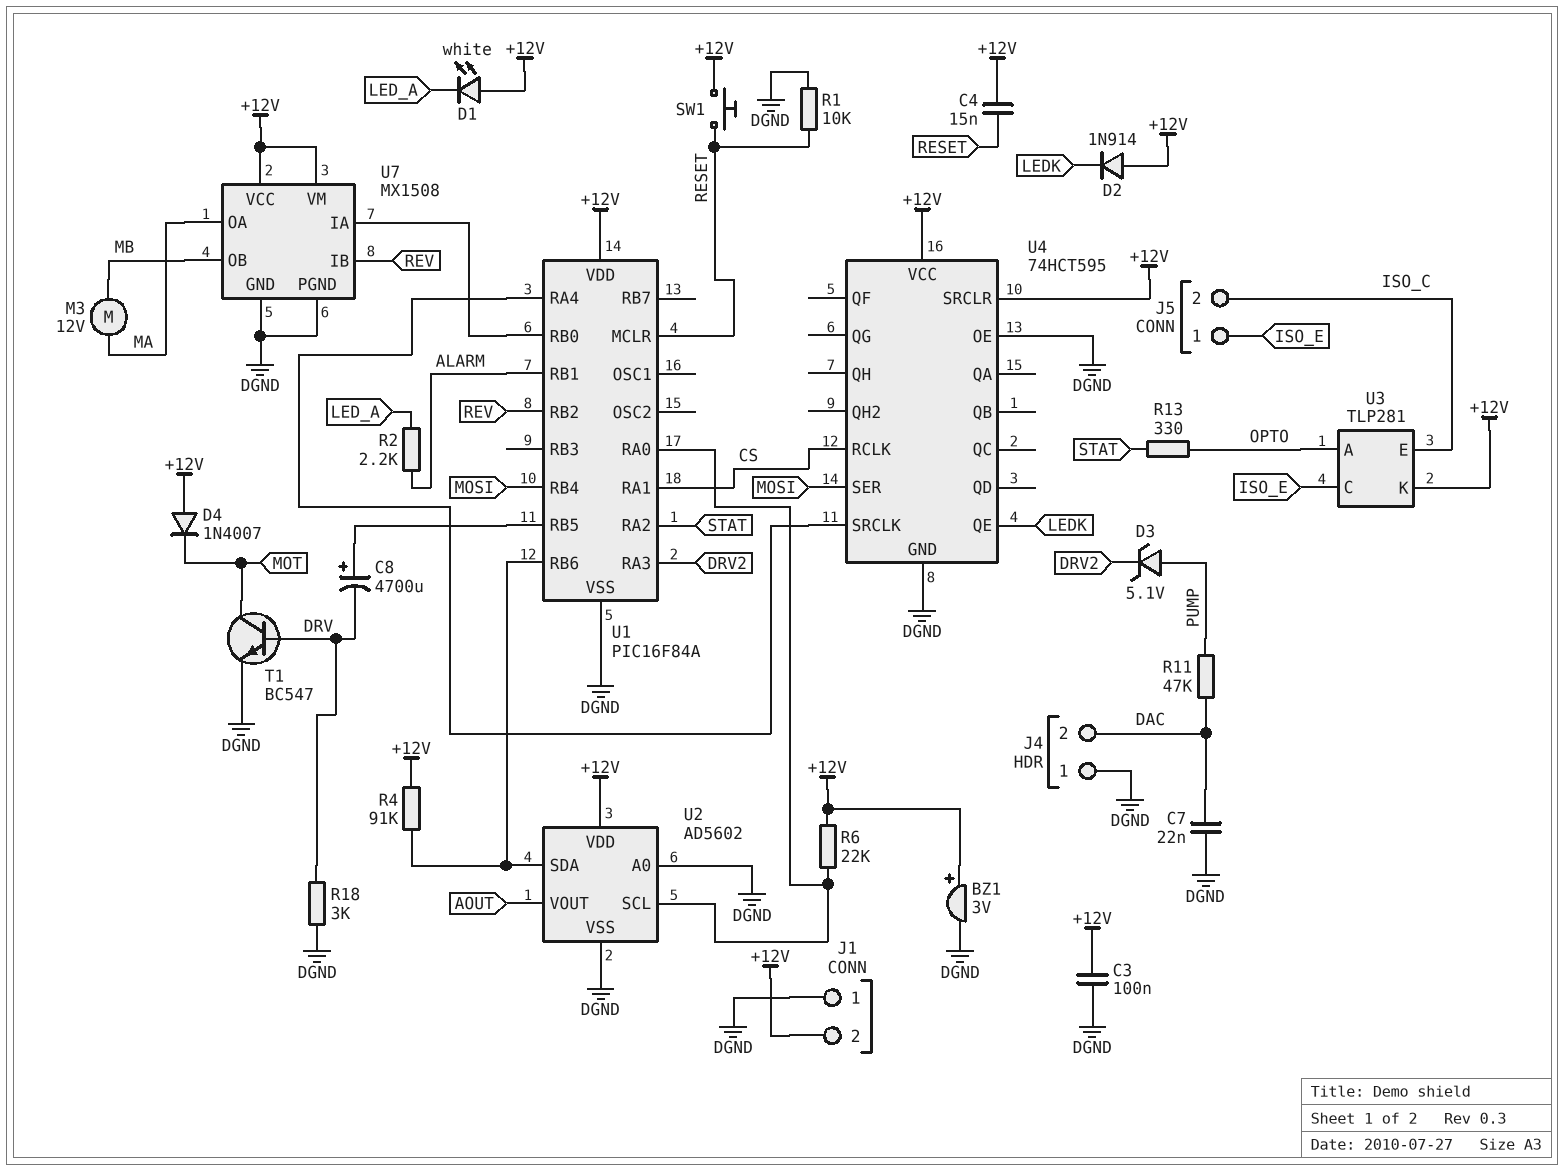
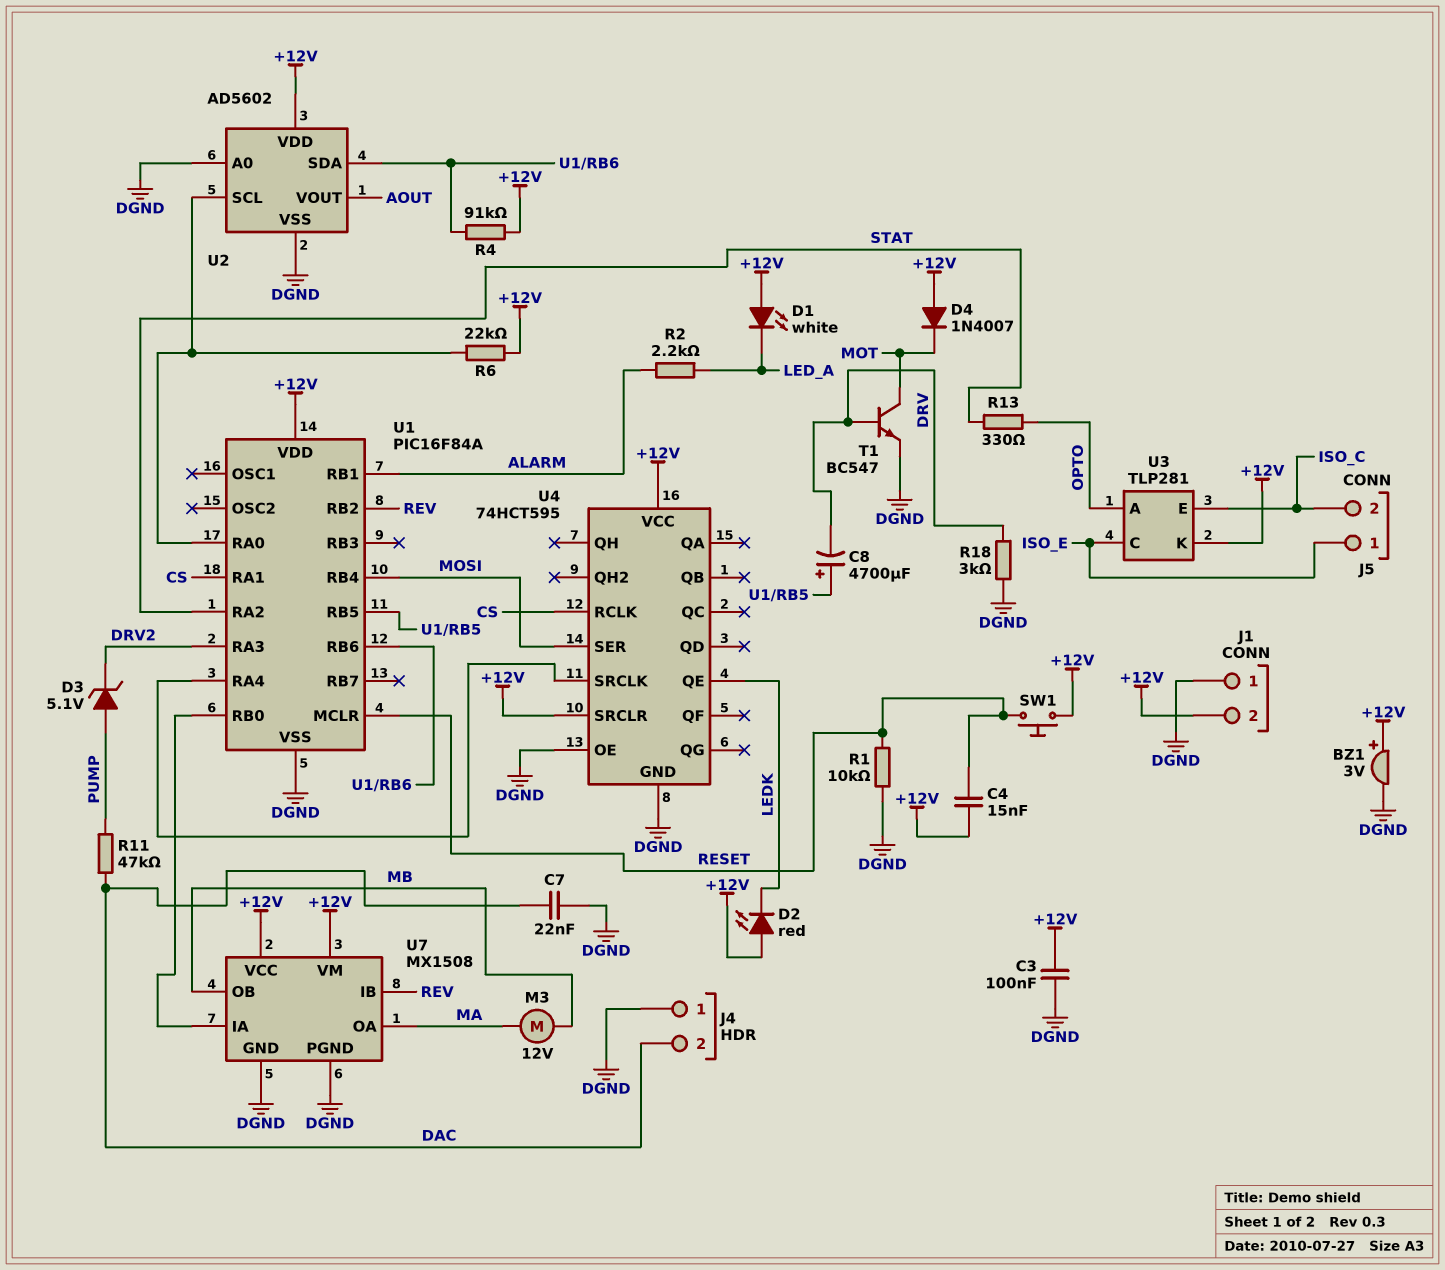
D2: diode 1N914 (A +12V, K LEDK) -> LED red (A +12V, K LEDK)

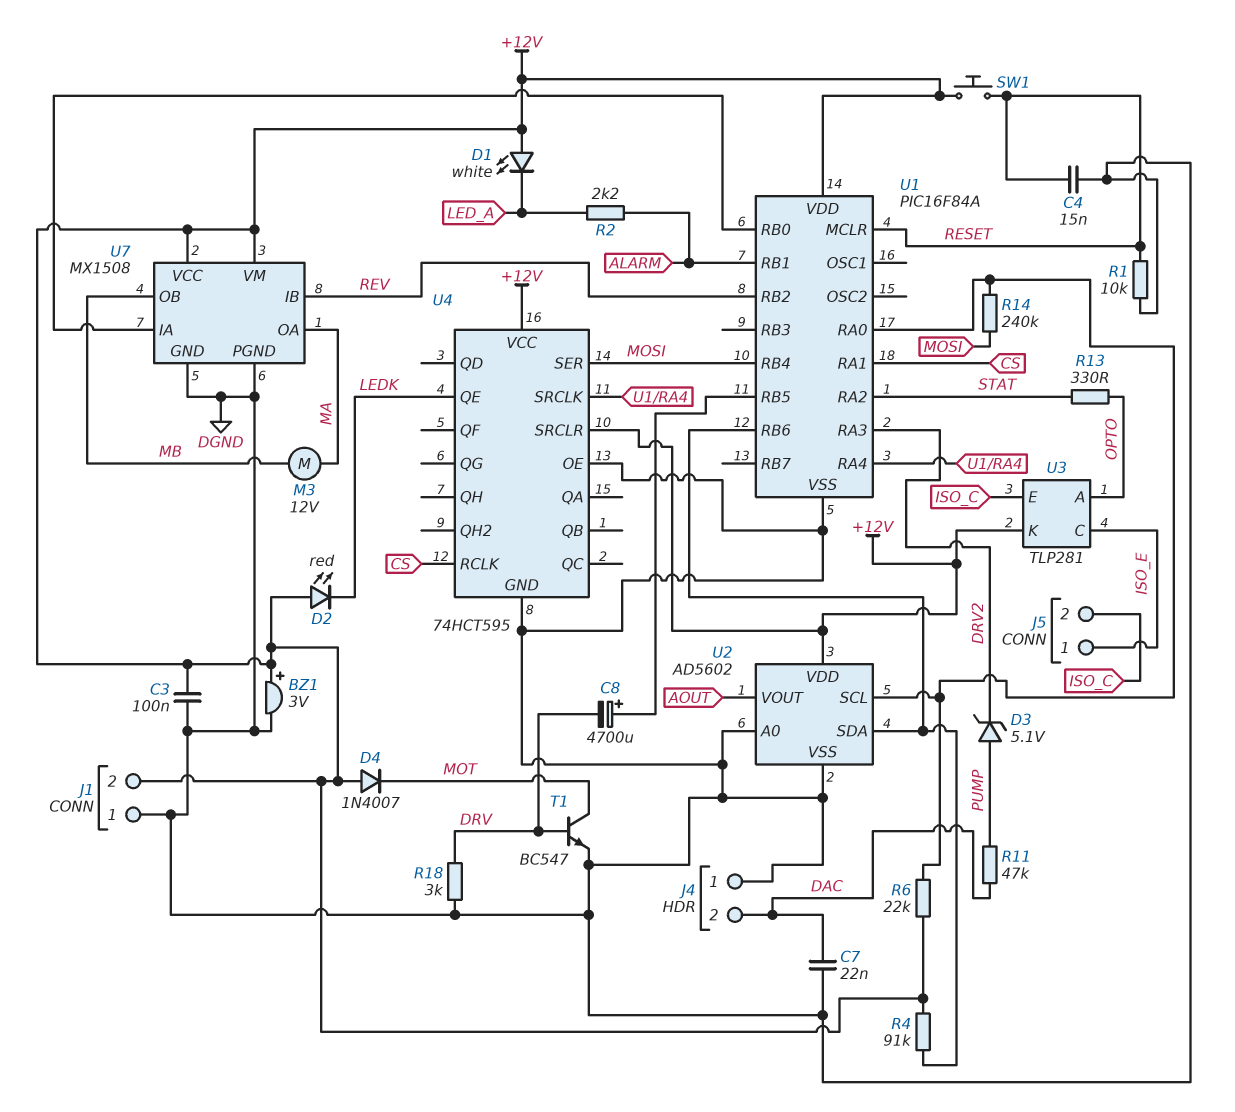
C4: 15nF (+12V, RESET) -> 15nF (DGND, RESET)
R14: none -> 240k (MOSI, U1/RA0)

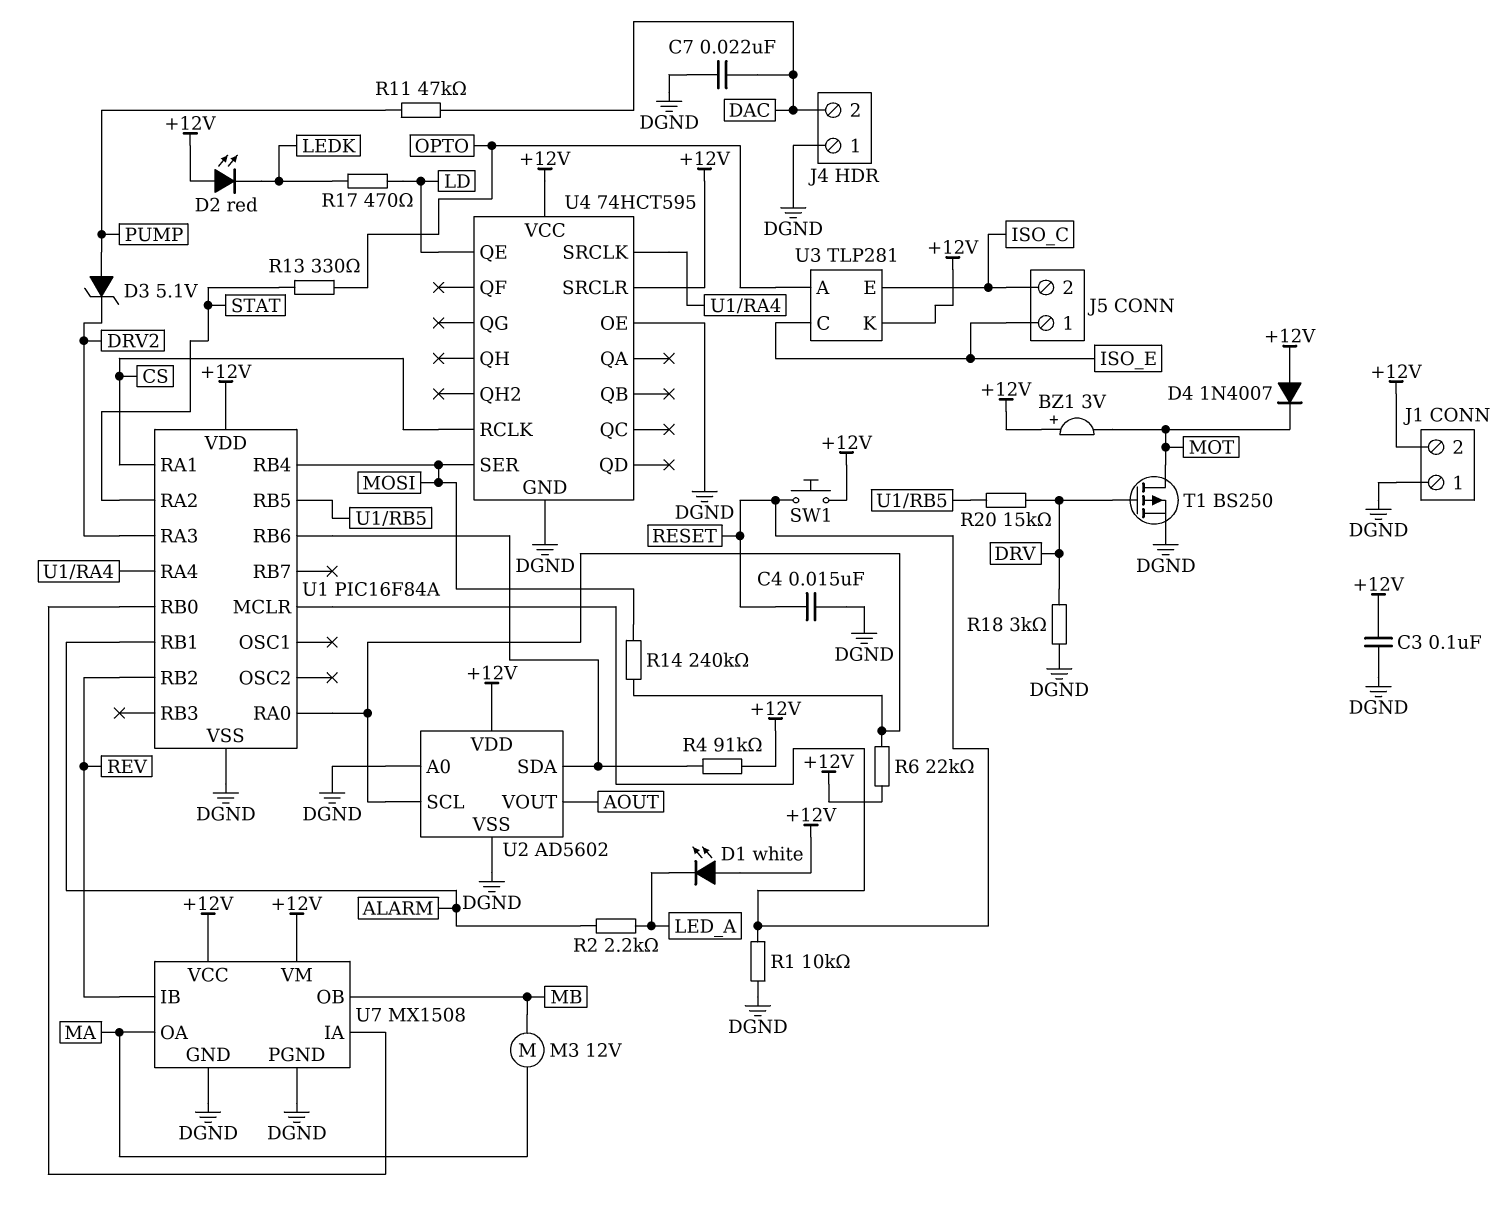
BZ1: buzzer 3V (plus +12V, minus DGND) -> buzzer 3V (plus +12V, minus MOT)
C8: 4700uF (plus U1/RB5, minus DRV) -> none
R17: none -> 470 (LD, LEDK)
R20: none -> 15k (DRV, U1/RB5)
T1: NPN BC547 (B DRV, C MOT, E DGND) -> PMOS BS250 (G DRV, D MOT, S DGND)
U4 pin QE: LEDK -> LD

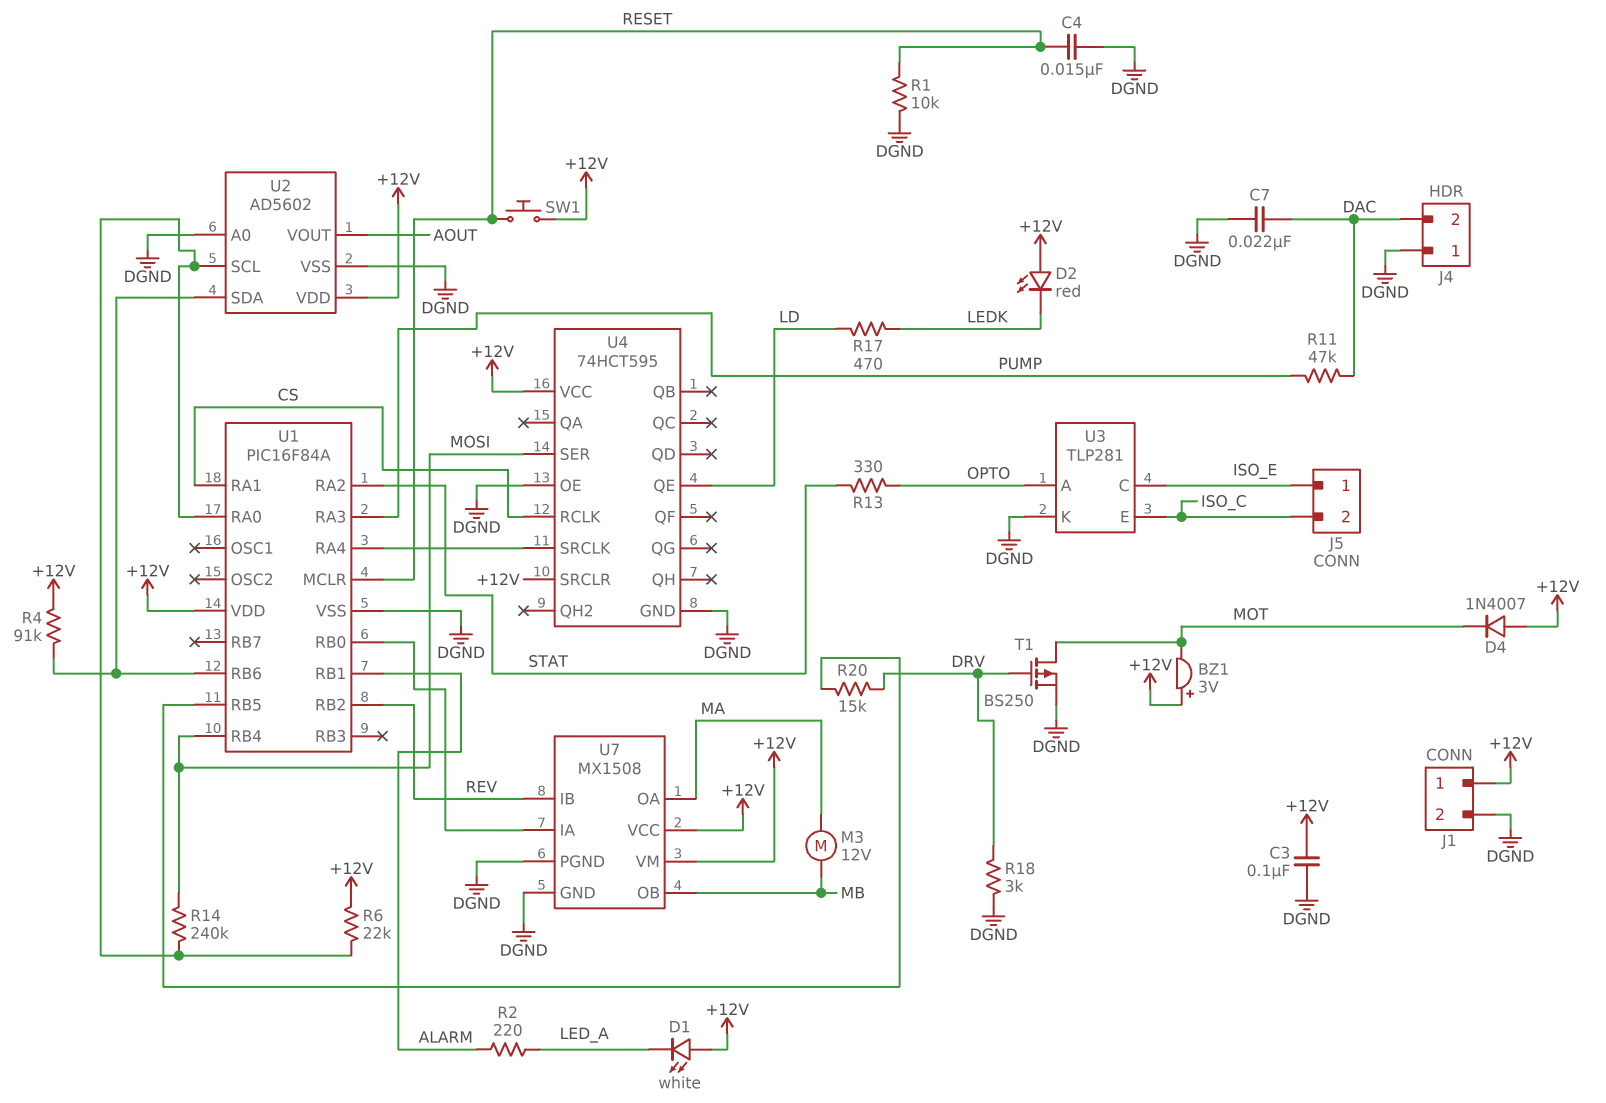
D3: zener 5.1V (A PUMP, K DRV2) -> none
J1 pin 1: DGND -> +12V
J1 pin 2: +12V -> DGND
R2: 2.2k (ALARM, LED_A) -> 220 (ALARM, LED_A)
U1 pin RA3: DRV2 -> PUMP
U3 pin K: +12V -> DGND

